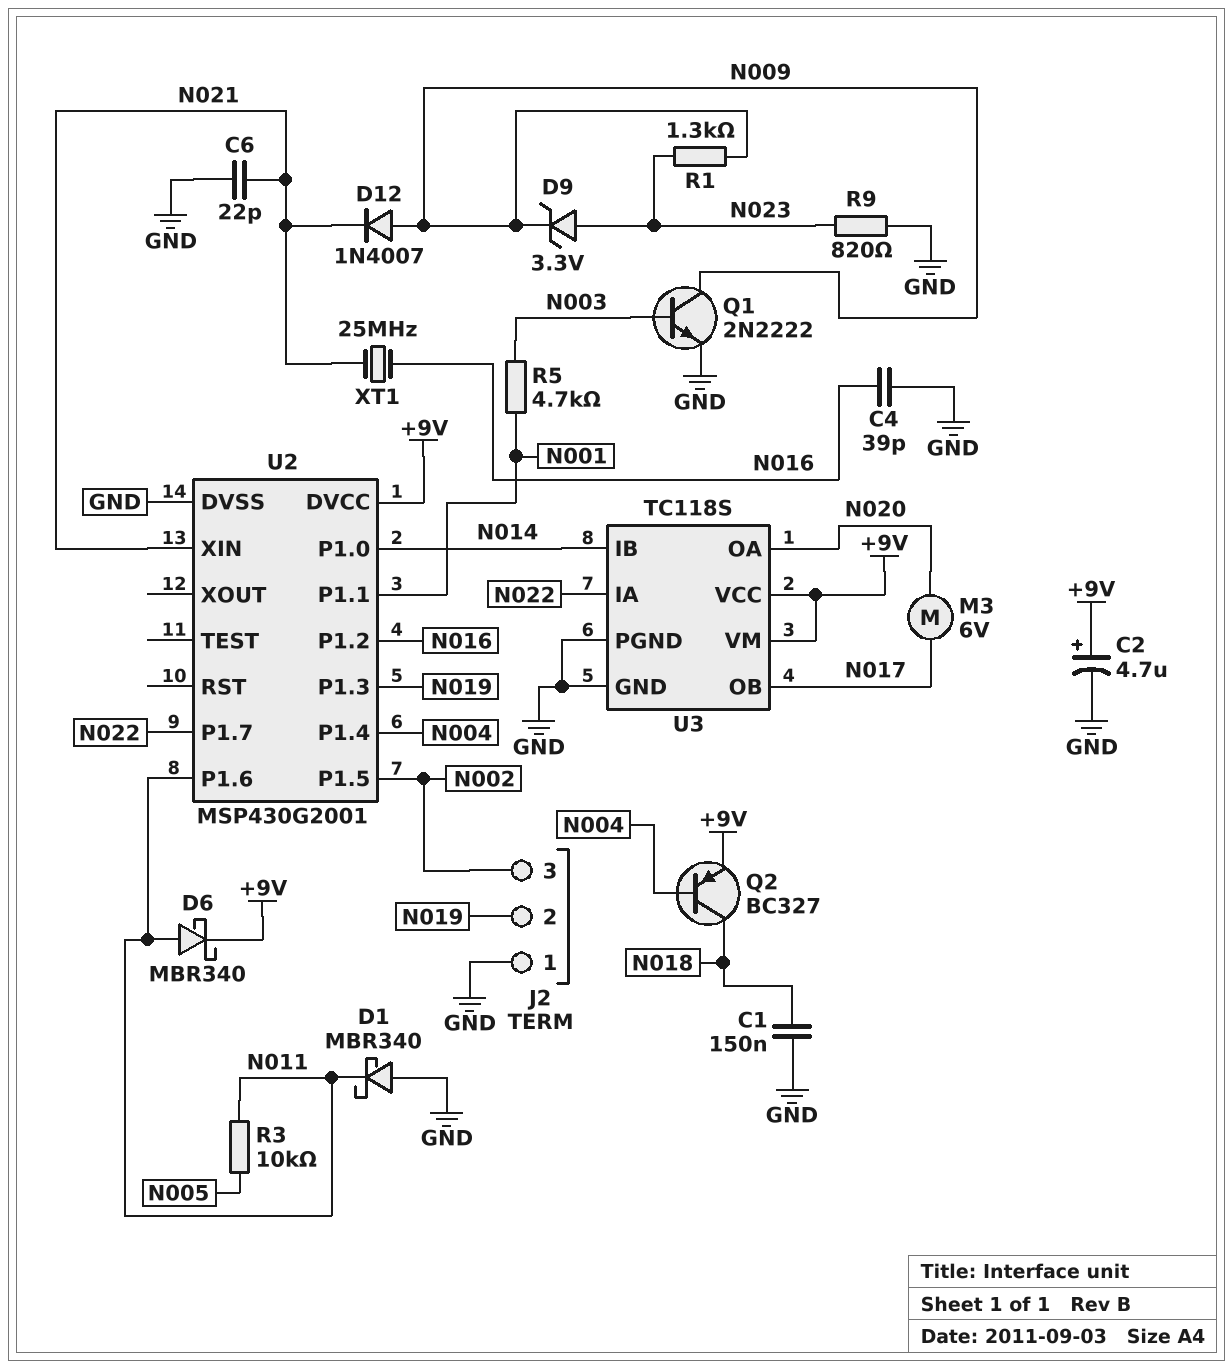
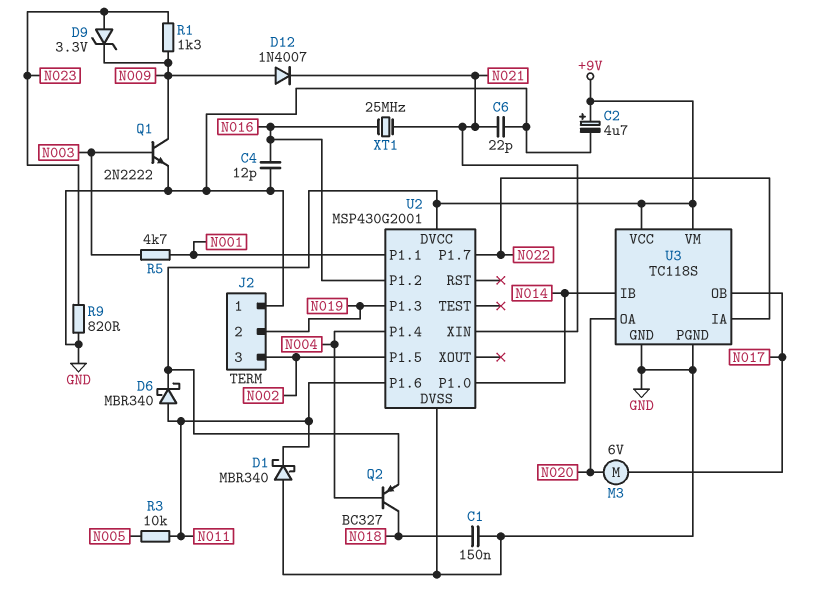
C4: 39pF (GND, N016) -> 12pF (GND, N016)

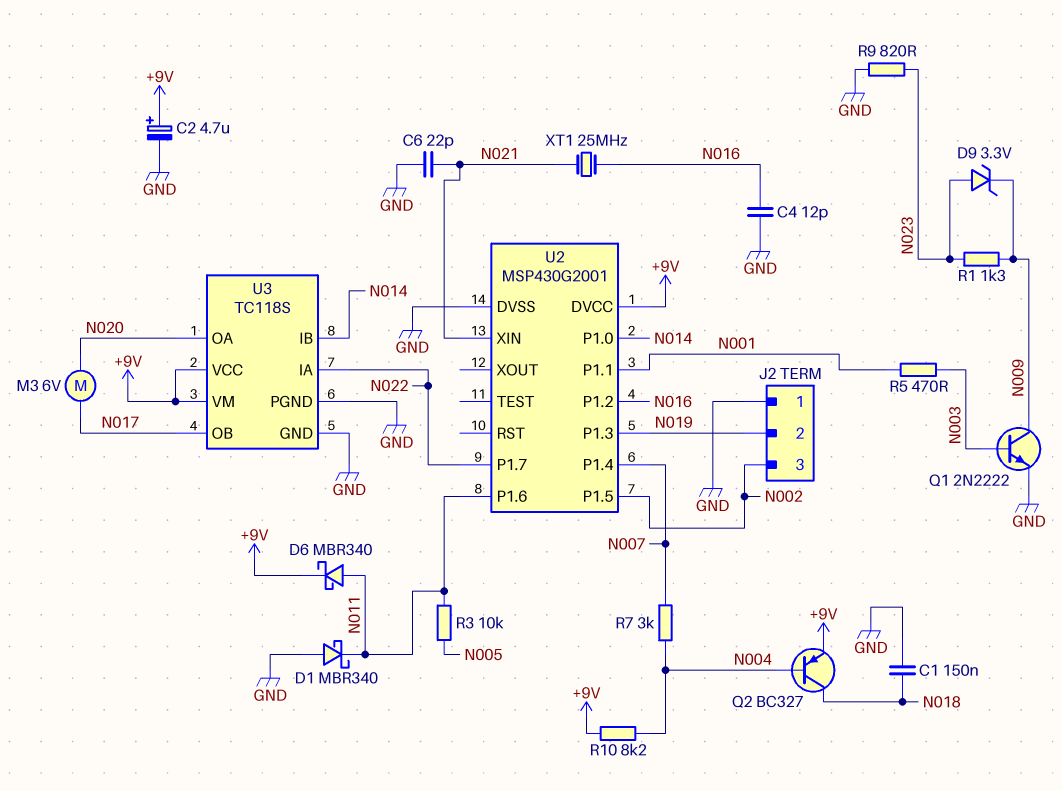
D12: diode 1N4007 (A N009, K N021) -> none
R5: 4.7k (N001, N003) -> 470 (N001, N003)
R7: none -> 3k (N004, N007)
R10: none -> 8.2k (+9V, N004)
U2 pin P1.4: N004 -> N007

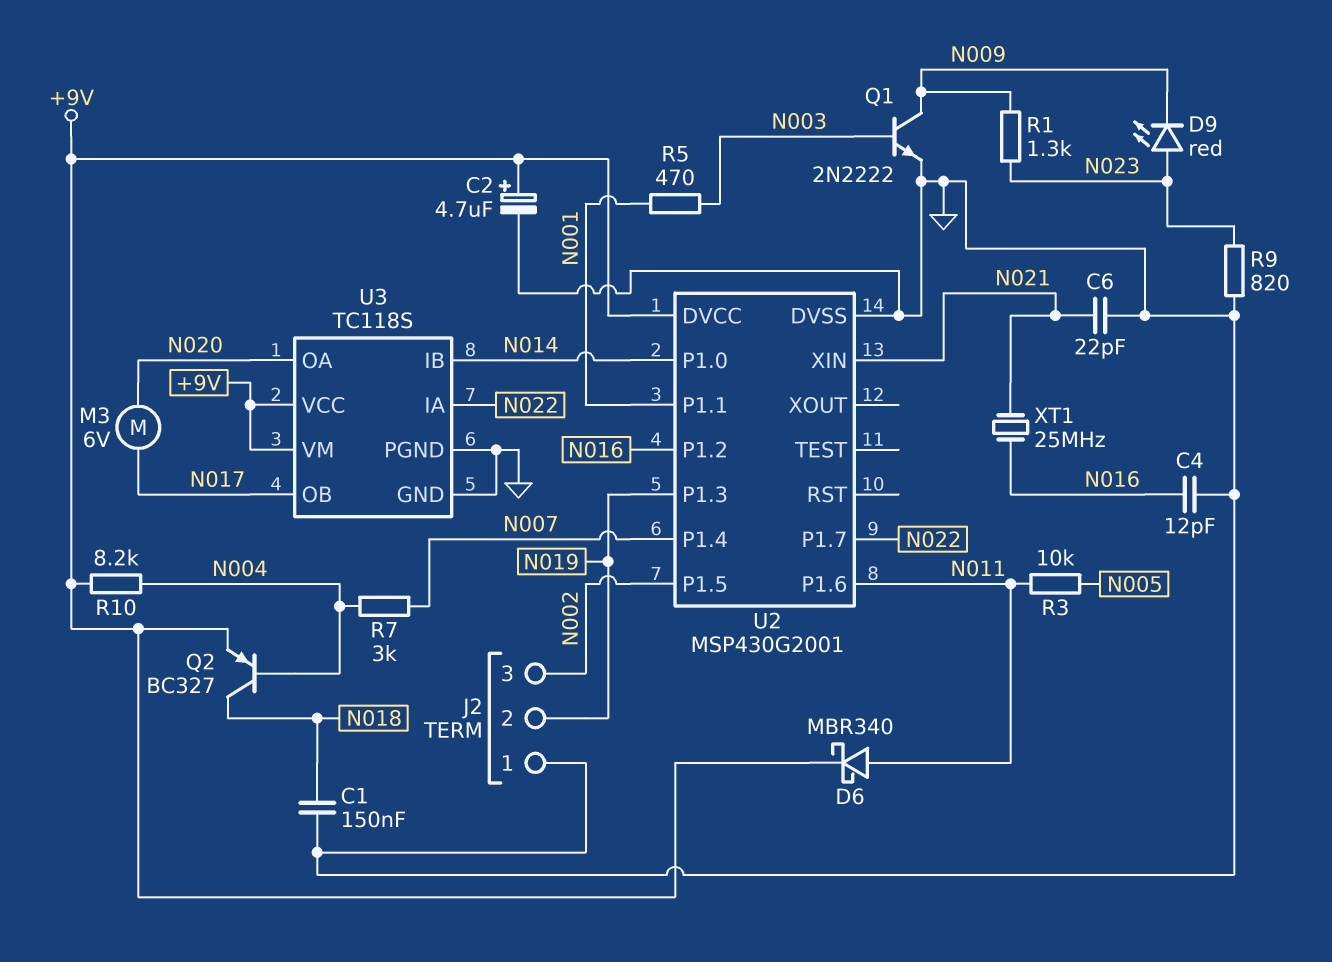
D1: schottky MBR340 (A GND, K N011) -> none
D9: zener 3.3V (A N023, K N009) -> LED red (A N023, K N009)

